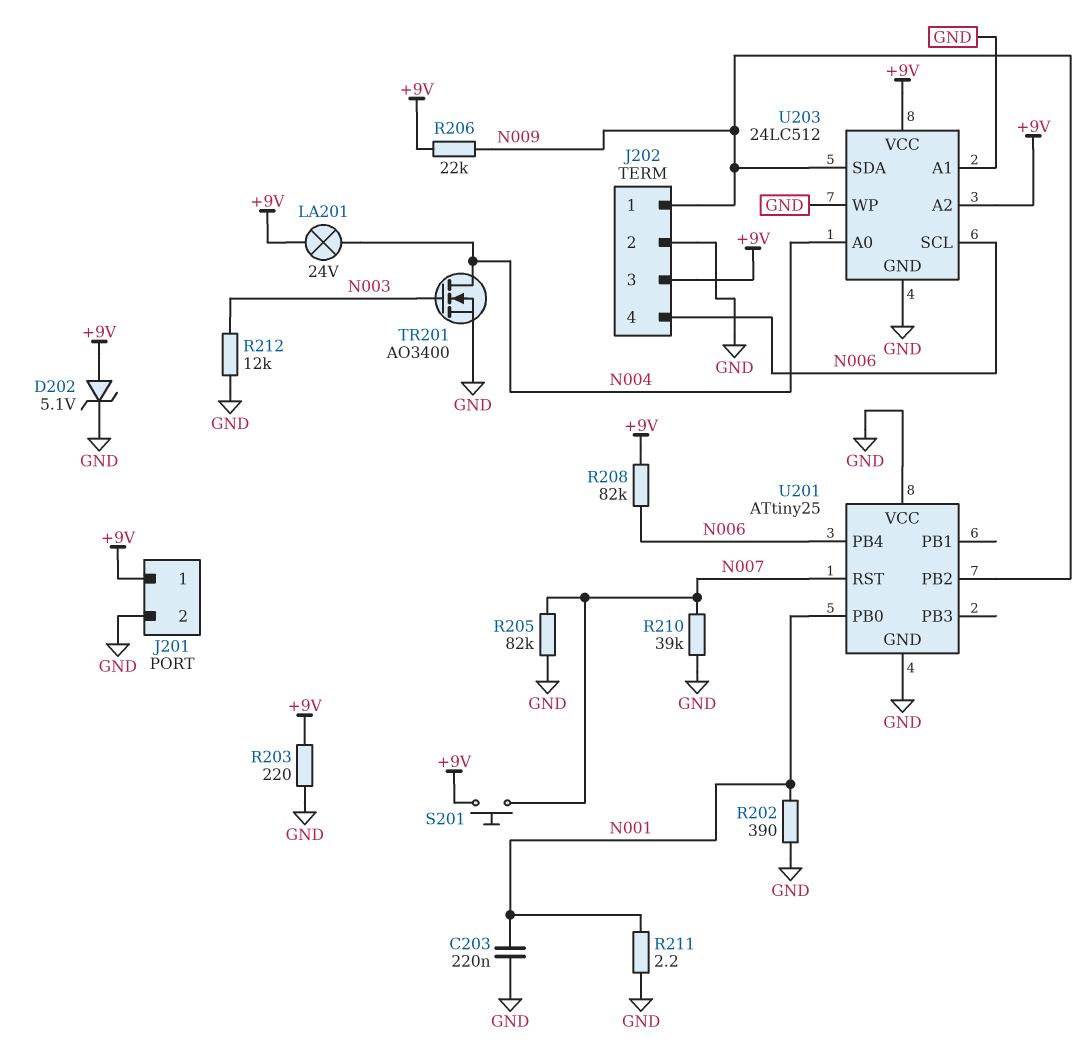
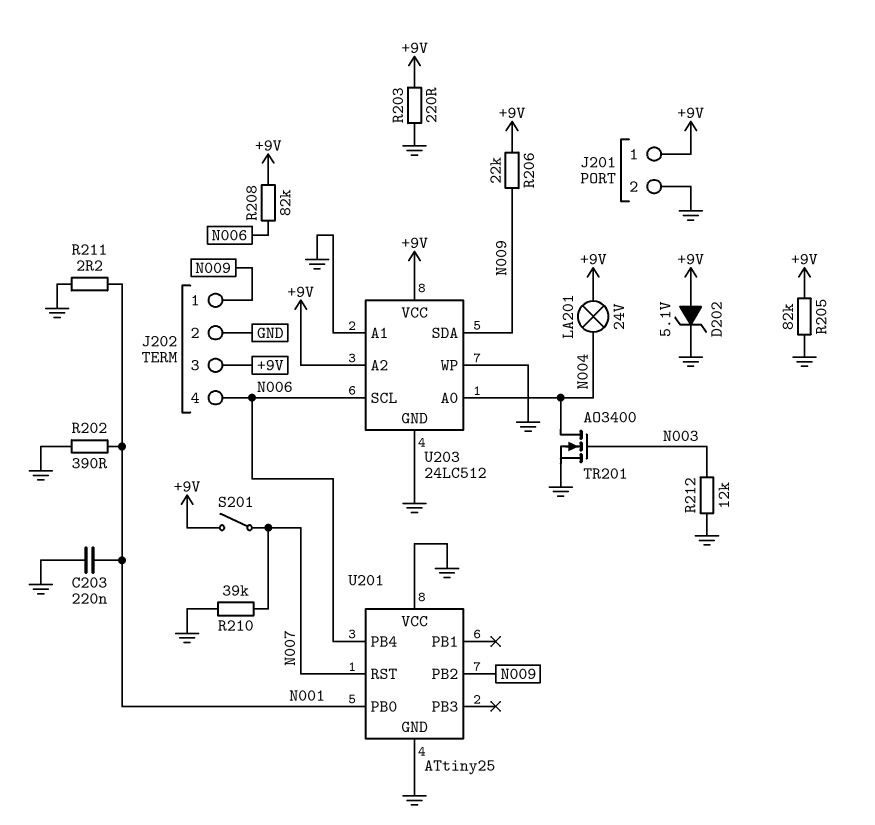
R205: 82k (GND, N007) -> 82k (+9V, GND)
S201: button (+9V, N007) -> switch (+9V, N007)

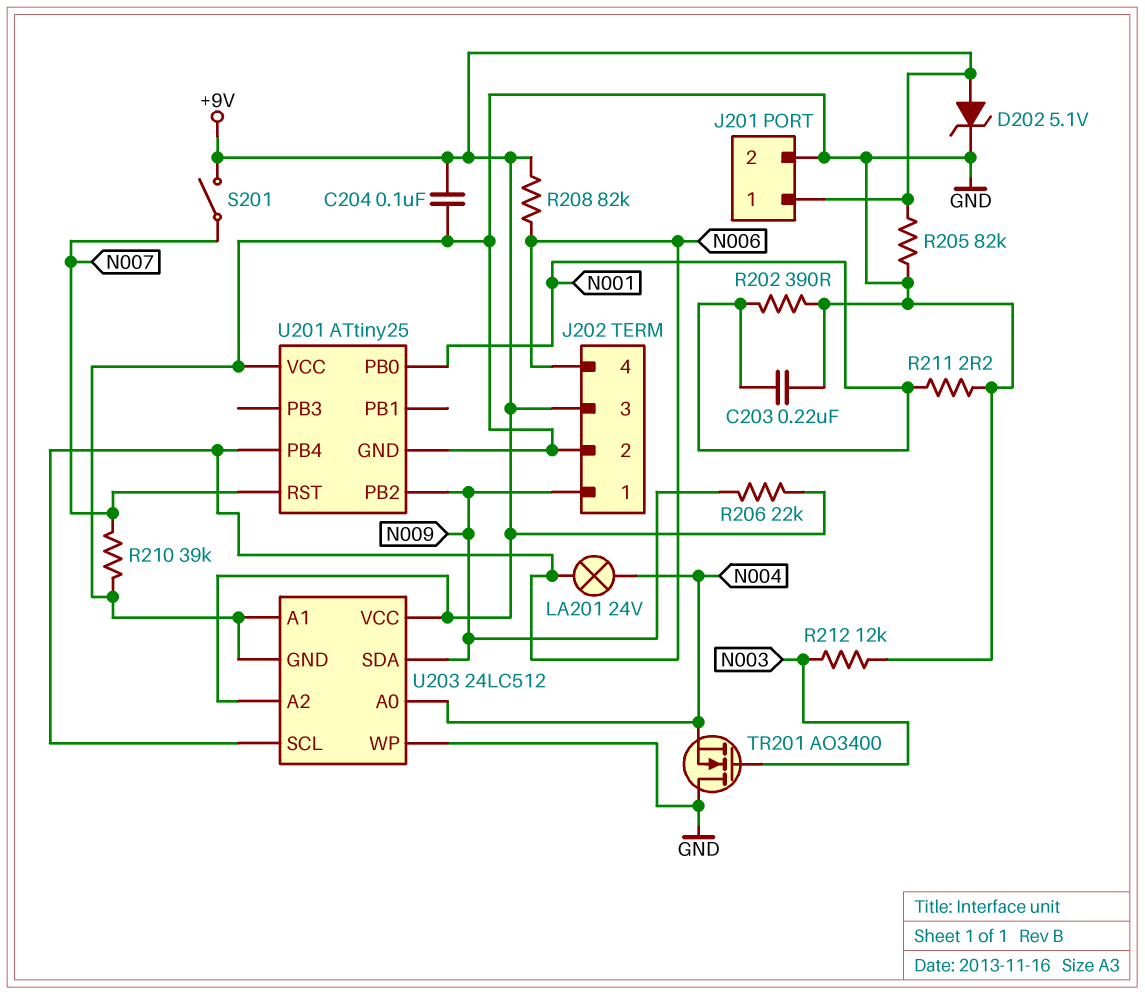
C204: none -> 100nF (+9V, GND)
LA201: lamp 24V (+9V, N004) -> lamp 24V (N004, N006)
R203: 220 (+9V, GND) -> none
TR201: NMOS AO3400 (G N003, D N004, S GND) -> NMOS AO3400 (G N003, D GND, S N004)

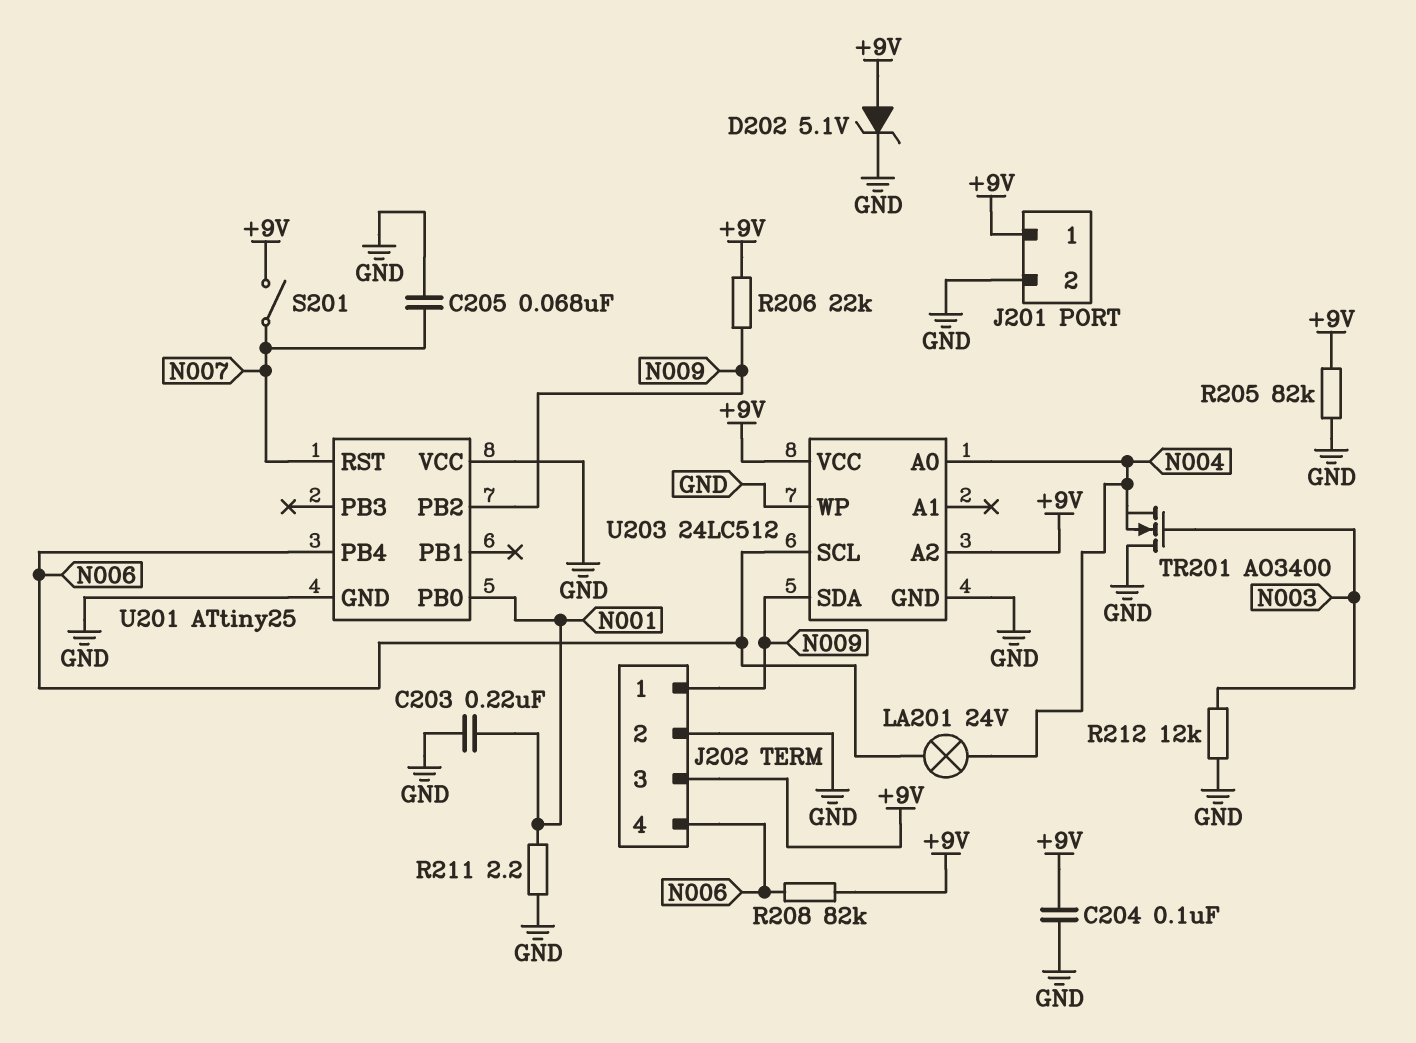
C205: none -> 68nF (GND, N007)
R202: 390 (GND, N001) -> none
R210: 39k (GND, N007) -> none
U203 pin A1: GND -> none

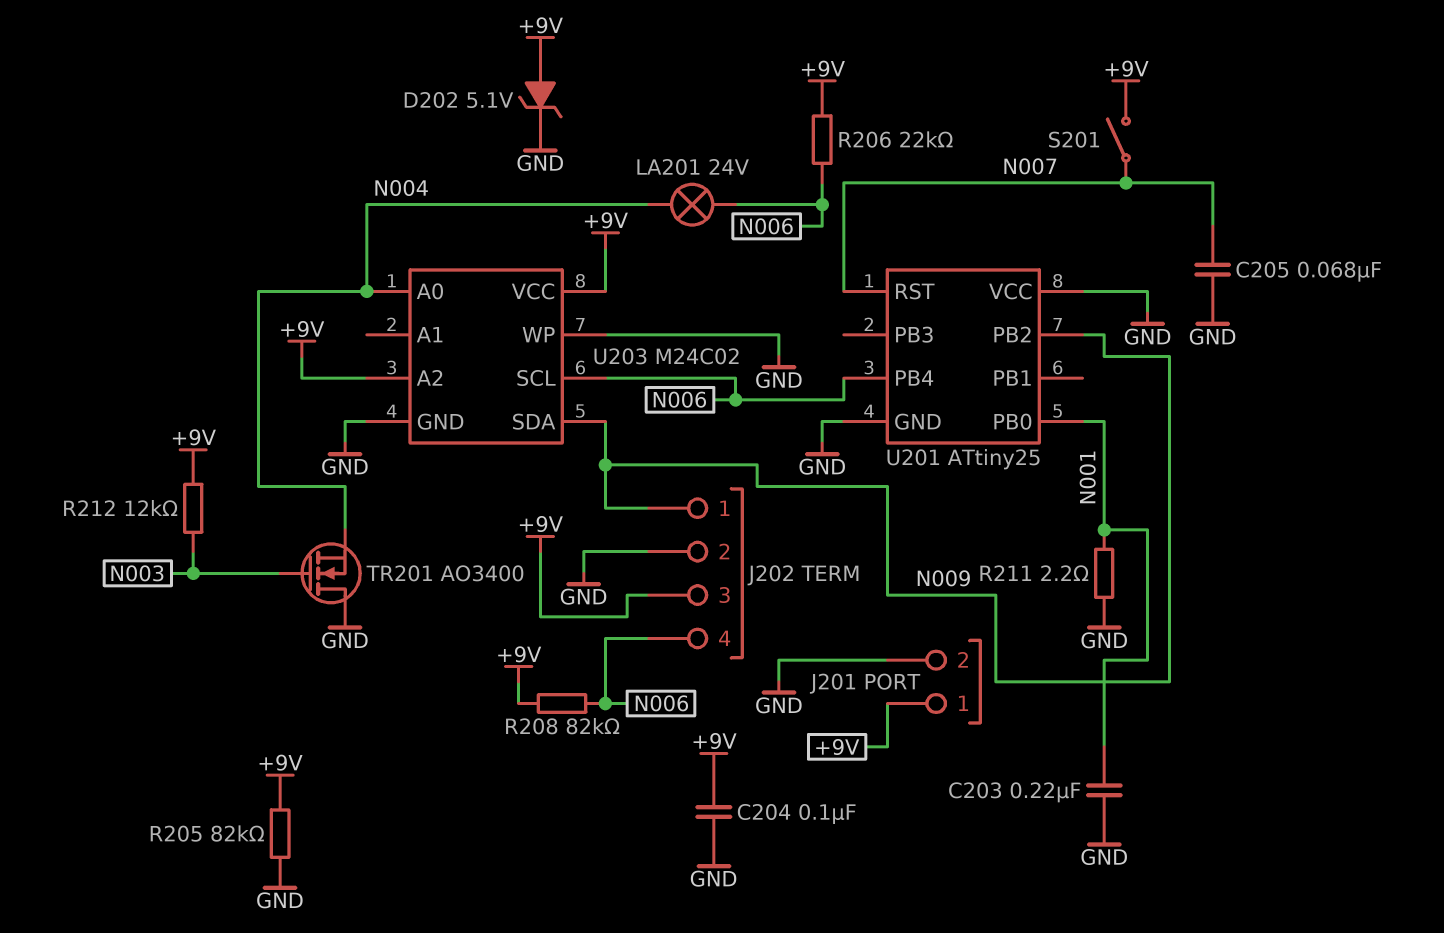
R206: 22k (+9V, N009) -> 22k (+9V, N006)
R212: 12k (GND, N003) -> 12k (+9V, N003)
U203: 24LC512 -> M24C02

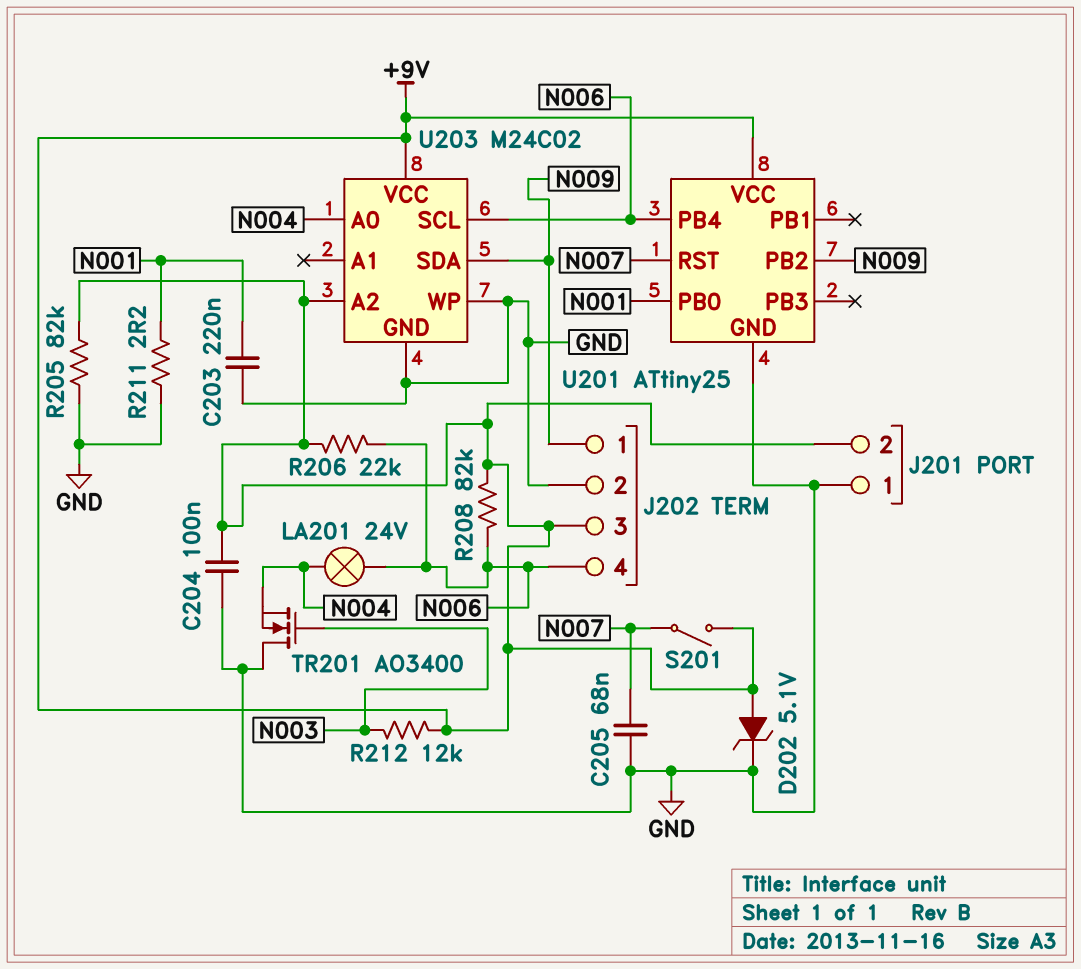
J201 pin 1: +9V -> GND
J201 pin 2: GND -> +9V
U201 pin VCC: GND -> +9V

